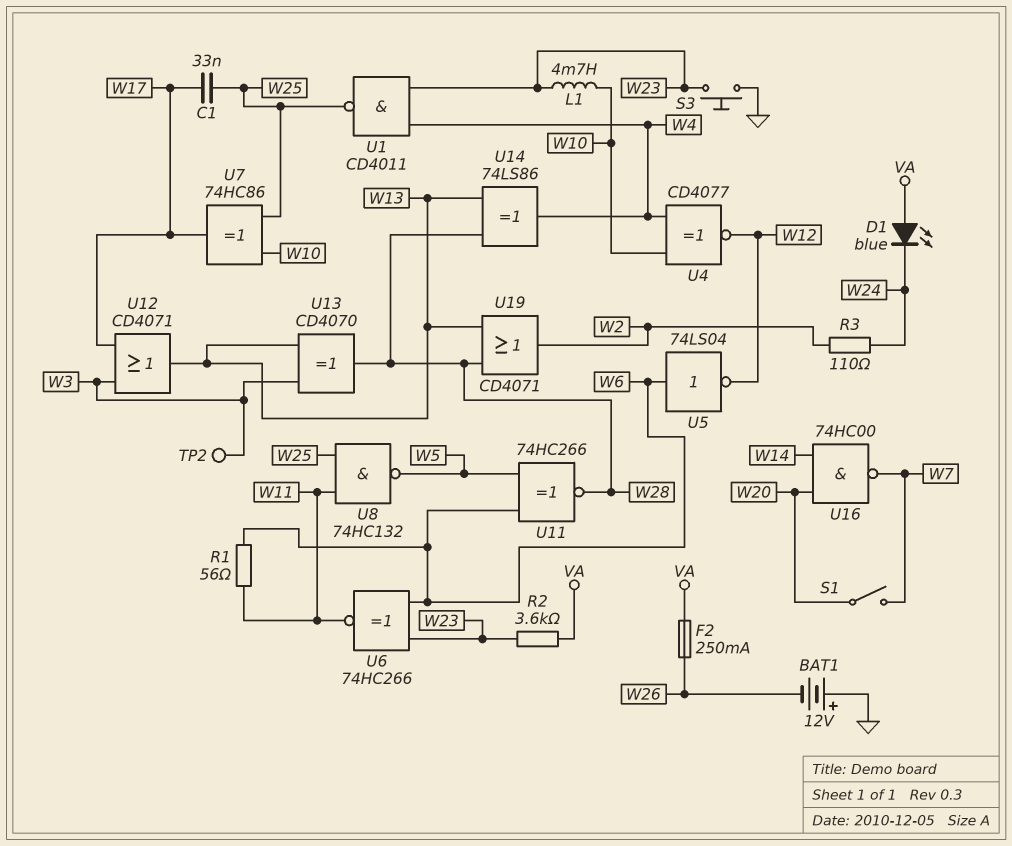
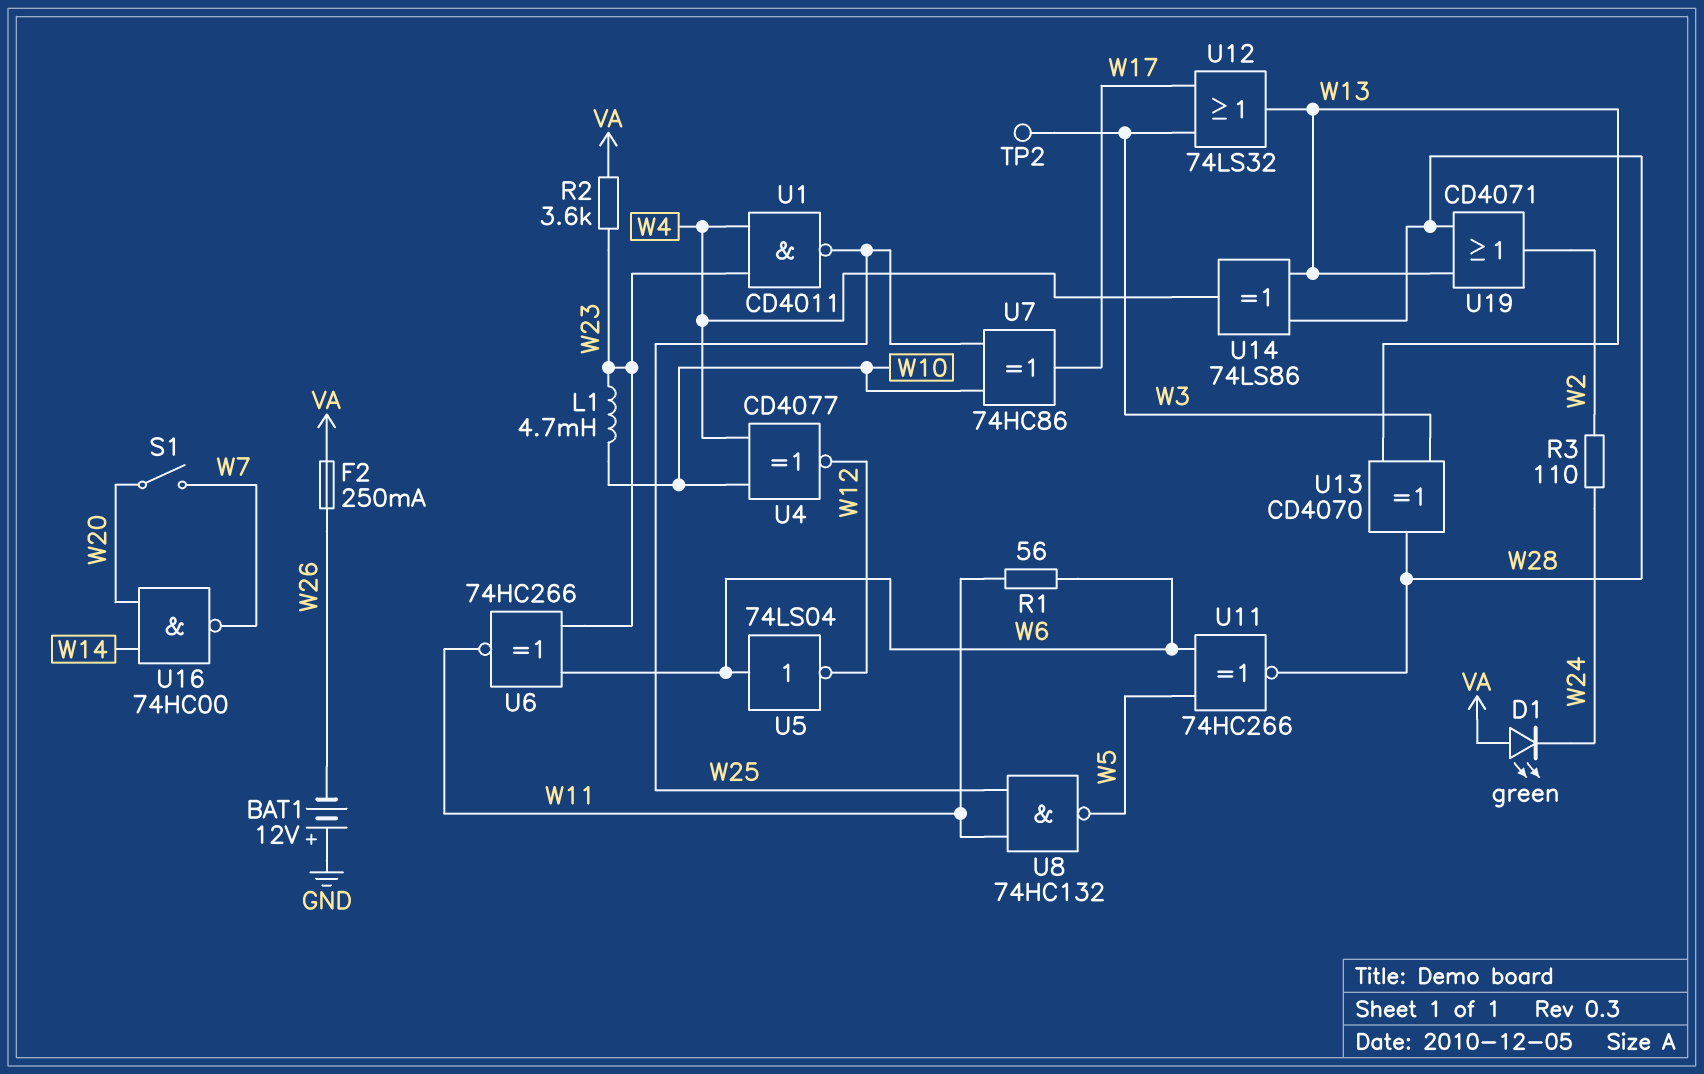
C1: 33nF (W17, W25) -> none
D1: LED blue (A VA, K W24) -> LED green (A VA, K W24)
S3: button (GND, W23) -> none
U12: OR CD4071 (in W3, in W17, out W13) -> OR 74LS32 (in W3, in W17, out W13)

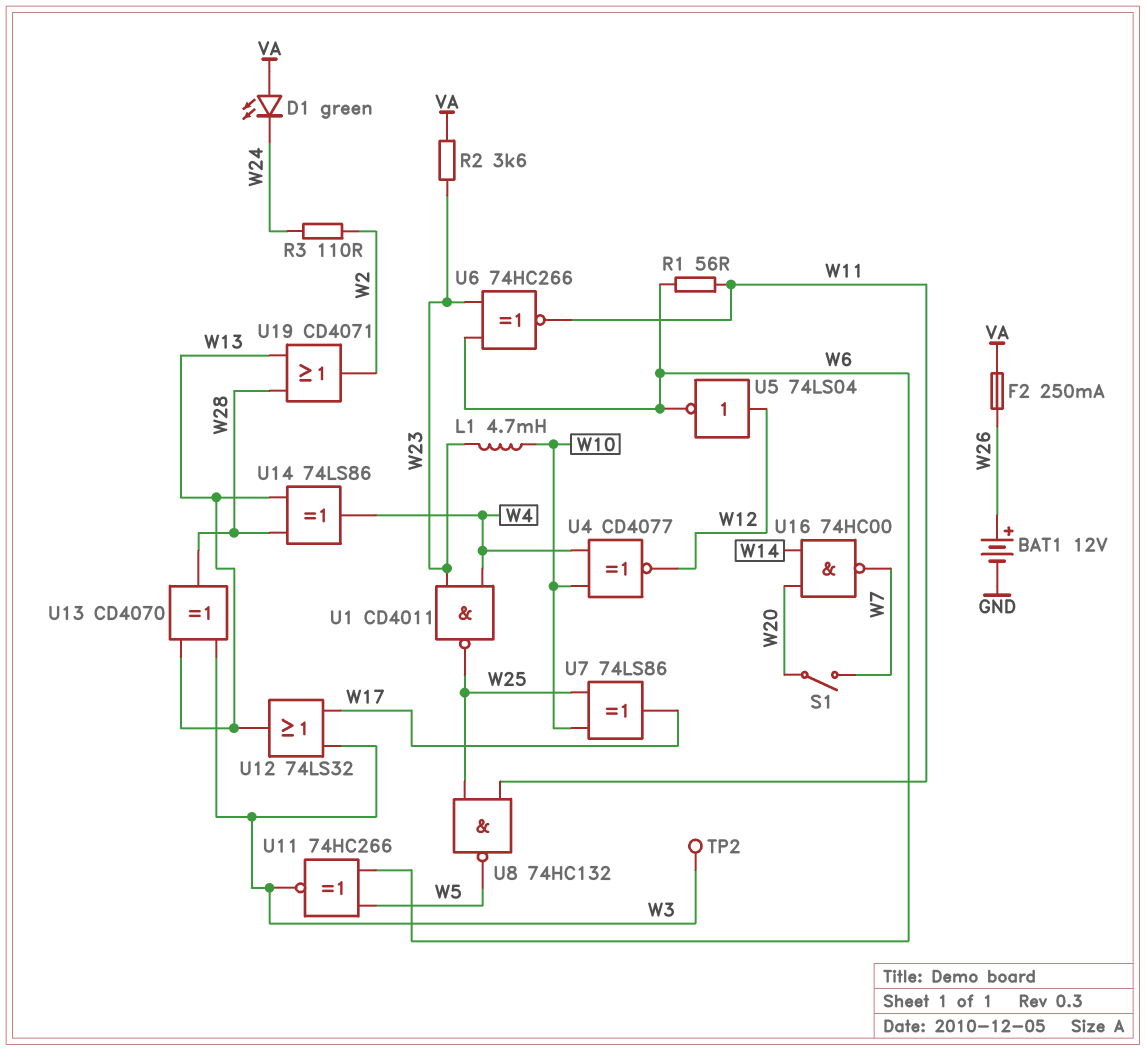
BAT1: 12V (plus GND, minus W26) -> 12V (plus W26, minus GND)
U5: NOT 74LS04 (in W6, out W12) -> NOT 74LS04 (in W12, out W6)
U7: XOR 74HC86 (in W10, in W25, out W17) -> XOR 74LS86 (in W10, in W25, out W17)
U11: XNOR 74HC266 (in W5, in W6, out W28) -> XNOR 74HC266 (in W5, in W6, out W3)

